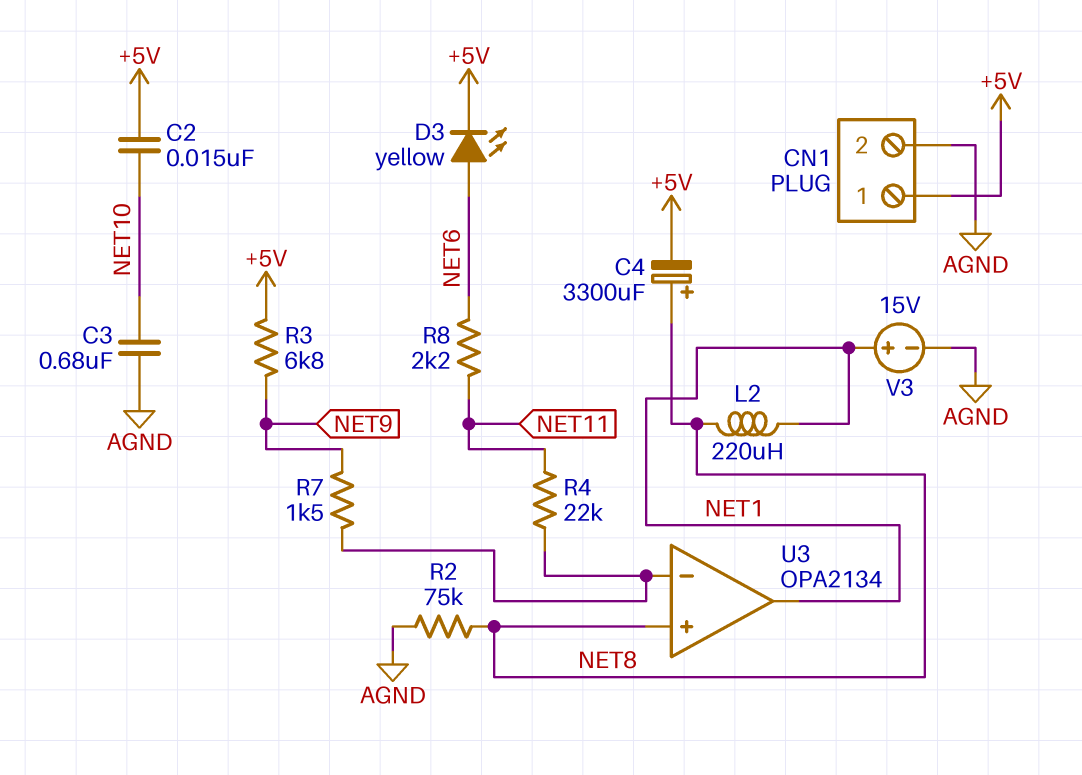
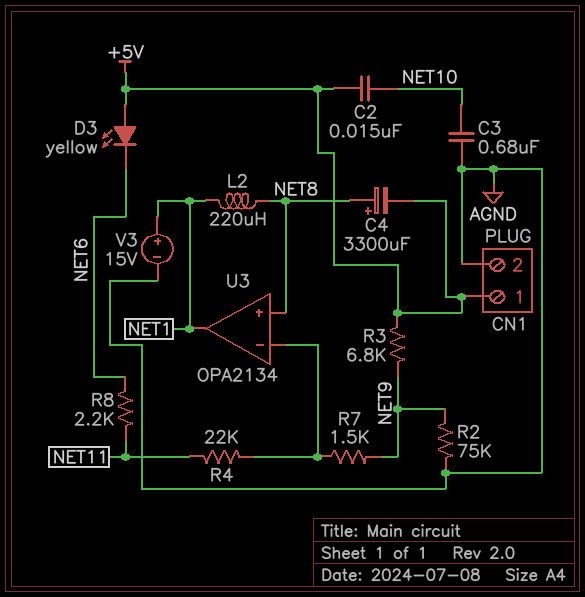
D3: LED yellow (A NET6, K +5V) -> LED yellow (A +5V, K NET6)
R2: 75k (AGND, NET8) -> 75k (AGND, NET9)

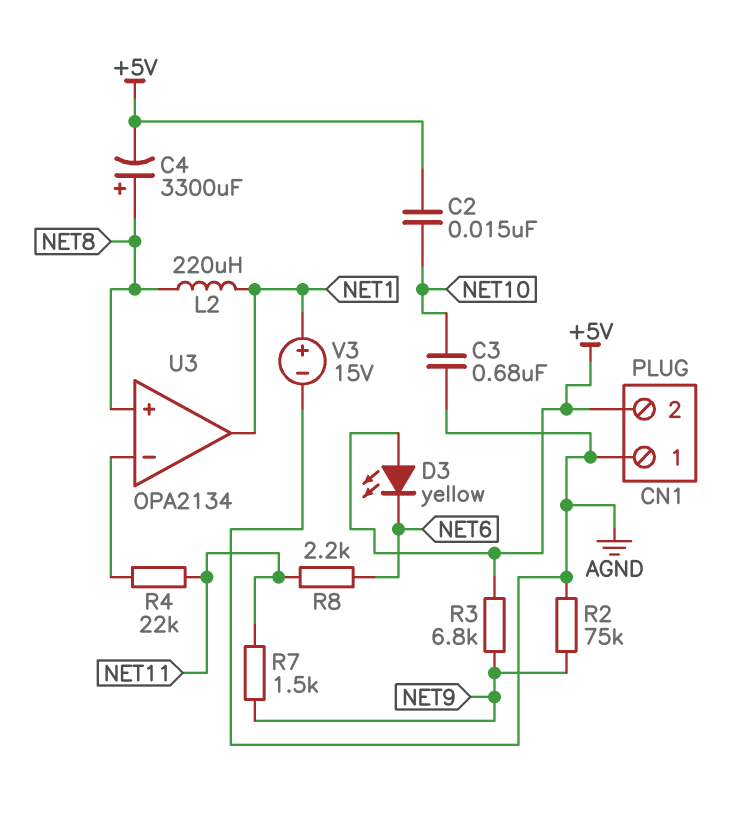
CN1 pin 1: +5V -> AGND
CN1 pin 2: AGND -> +5V
R7: 1.5k (NET9, U3/in-) -> 1.5k (NET9, NET11)

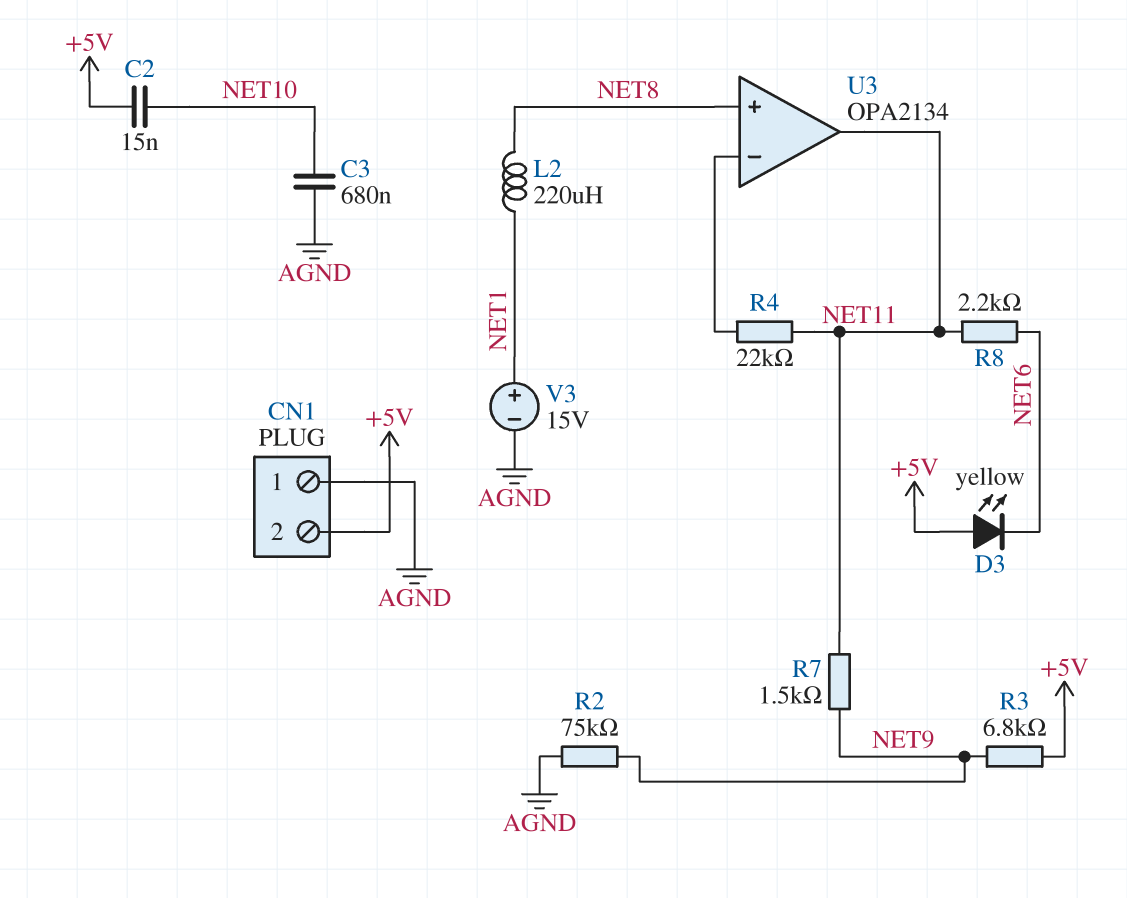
C4: 3300uF (plus NET8, minus +5V) -> none
U3 pin out: NET1 -> NET11

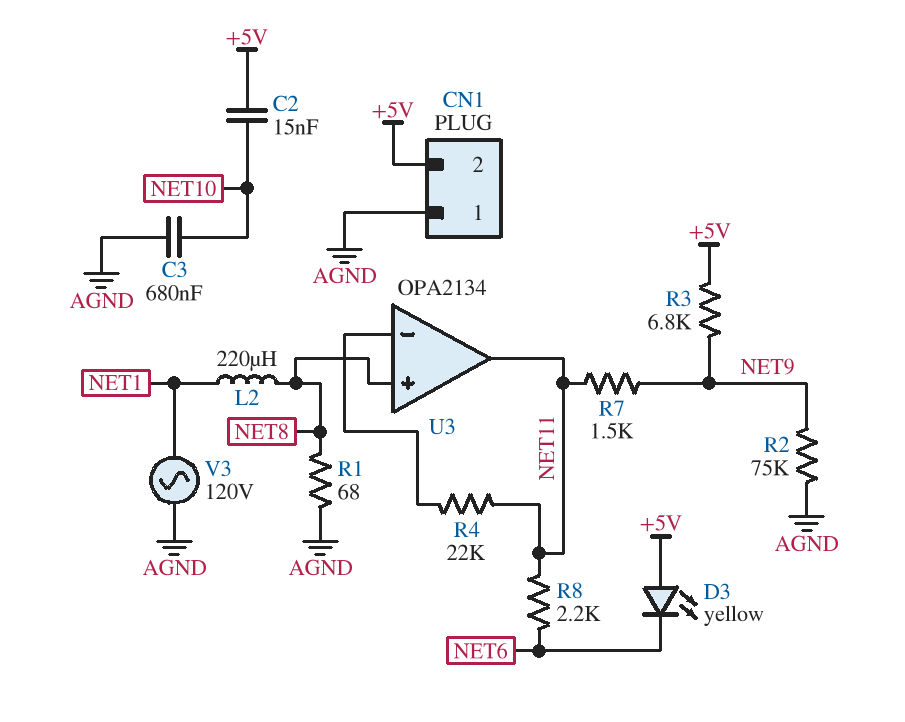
R1: none -> 68 (AGND, NET8)
V3: 15V (plus NET1, minus AGND) -> AC 120V (AGND, NET1)

